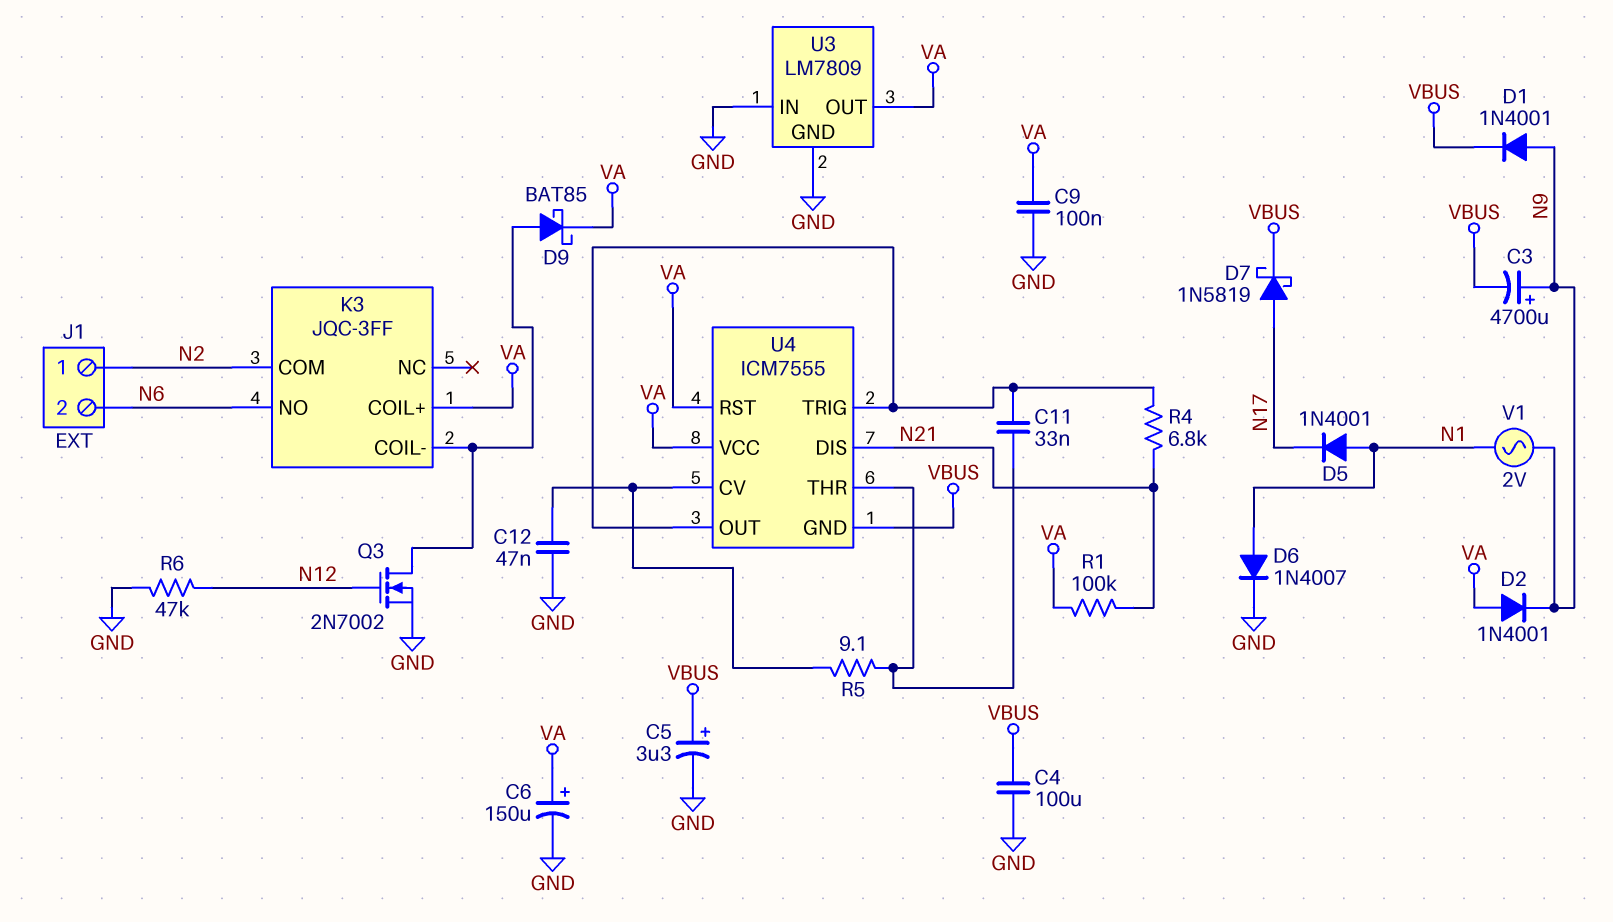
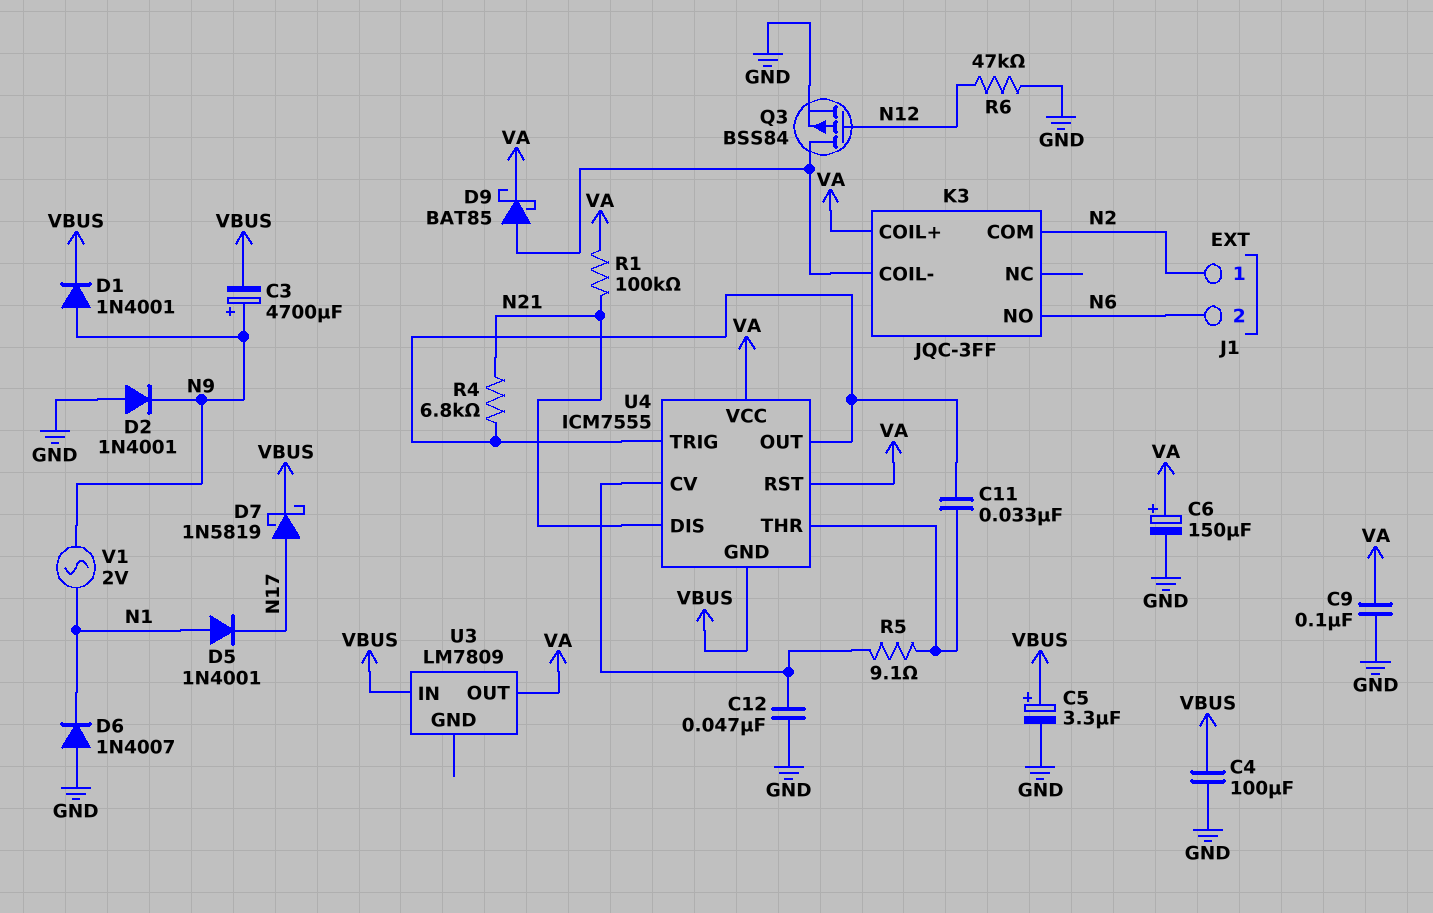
D2: diode 1N4001 (A VA, K N9) -> diode 1N4001 (A GND, K N9)
D6: diode 1N4007 (A N1, K GND) -> diode 1N4007 (A GND, K N1)
Q3: NMOS 2N7002 (G N12, D K3/COIL-, S GND) -> PMOS BSS84 (G N12, D K3/COIL-, S GND)
U3 pin GND: GND -> none
U3 pin IN: GND -> VBUS

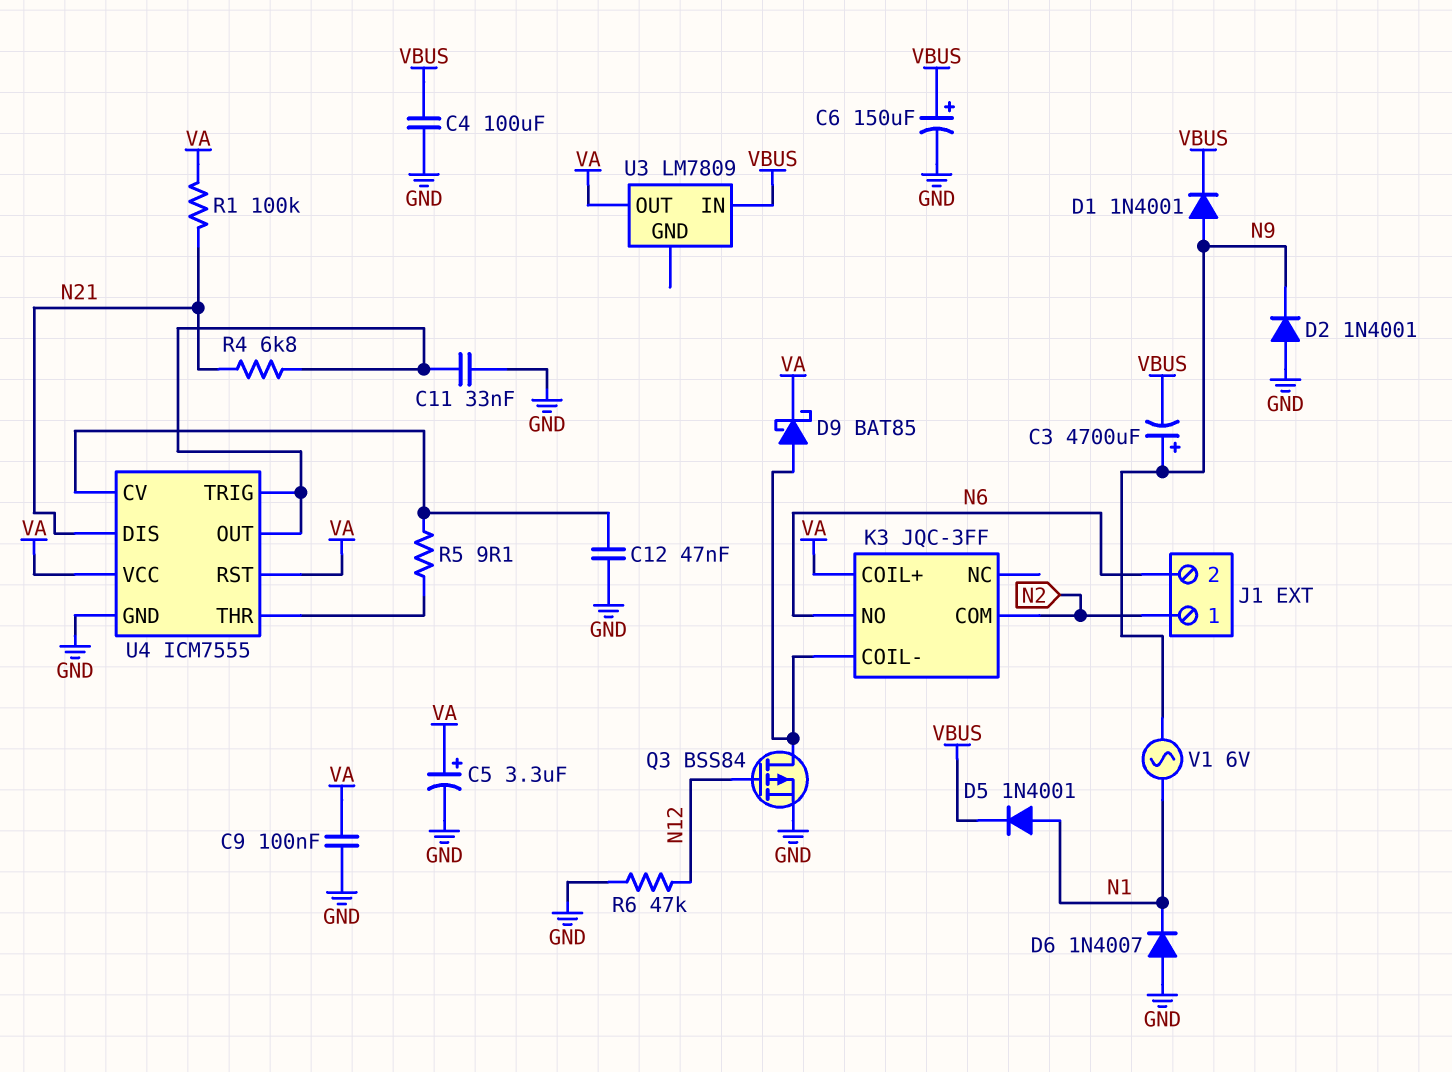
C5: 3.3uF (plus VBUS, minus GND) -> 3.3uF (plus VA, minus GND)
C6: 150uF (plus VA, minus GND) -> 150uF (plus VBUS, minus GND)
C11: 33nF (U4/OUT, U4/THR) -> 33nF (GND, U4/OUT)
D5: diode 1N4001 (A N1, K N17) -> diode 1N4001 (A N1, K VBUS)
D7: schottky 1N5819 (A N17, K VBUS) -> none
U4 pin GND: VBUS -> GND
V1: AC 2V (N1, N9) -> AC 6V (N1, N9)

